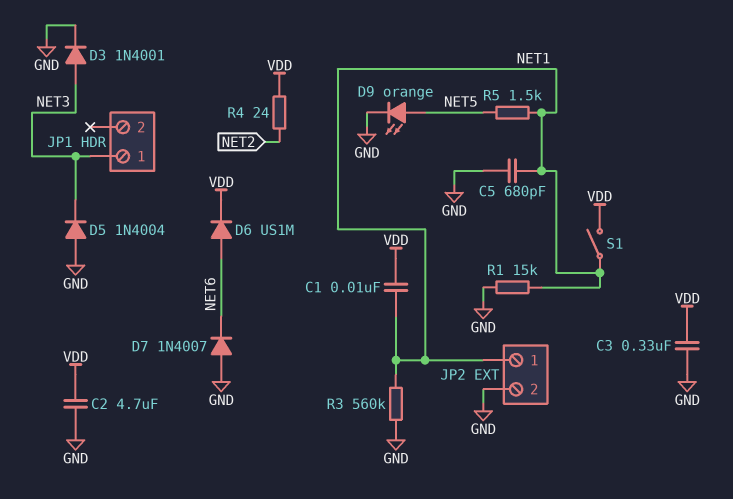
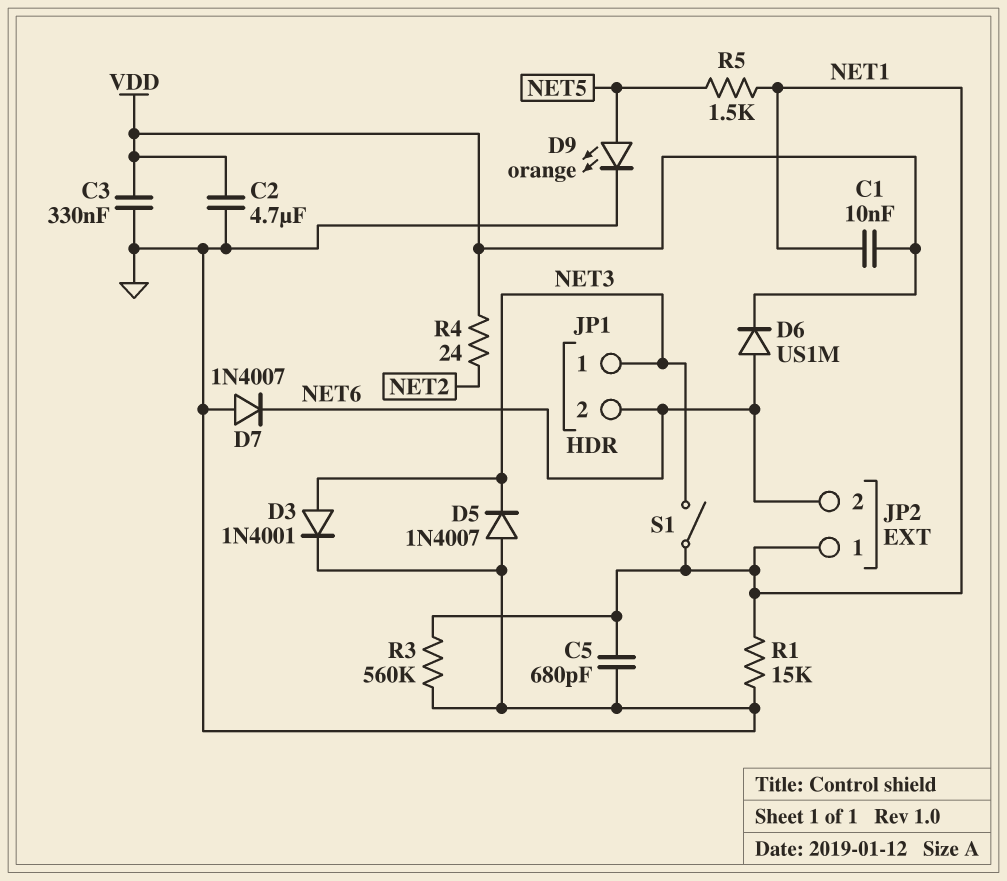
D5: diode 1N4004 (A GND, K NET3) -> diode 1N4007 (A GND, K NET3)
JP1 pin 2: none -> NET6
JP2 pin 2: GND -> NET6
S1: switch (NET1, VDD) -> switch (NET1, NET3)

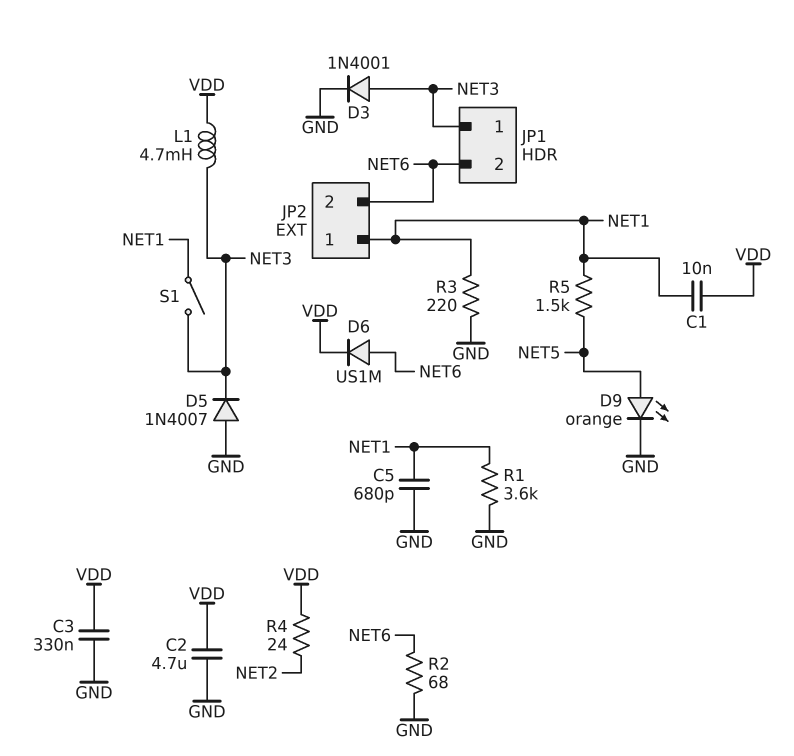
D7: diode 1N4007 (A GND, K NET6) -> none
L1: none -> 4.7mH (NET3, VDD)
R1: 15k (GND, NET1) -> 3.6k (GND, NET1)
R2: none -> 68 (GND, NET6)
R3: 560k (GND, NET1) -> 220 (GND, NET1)

